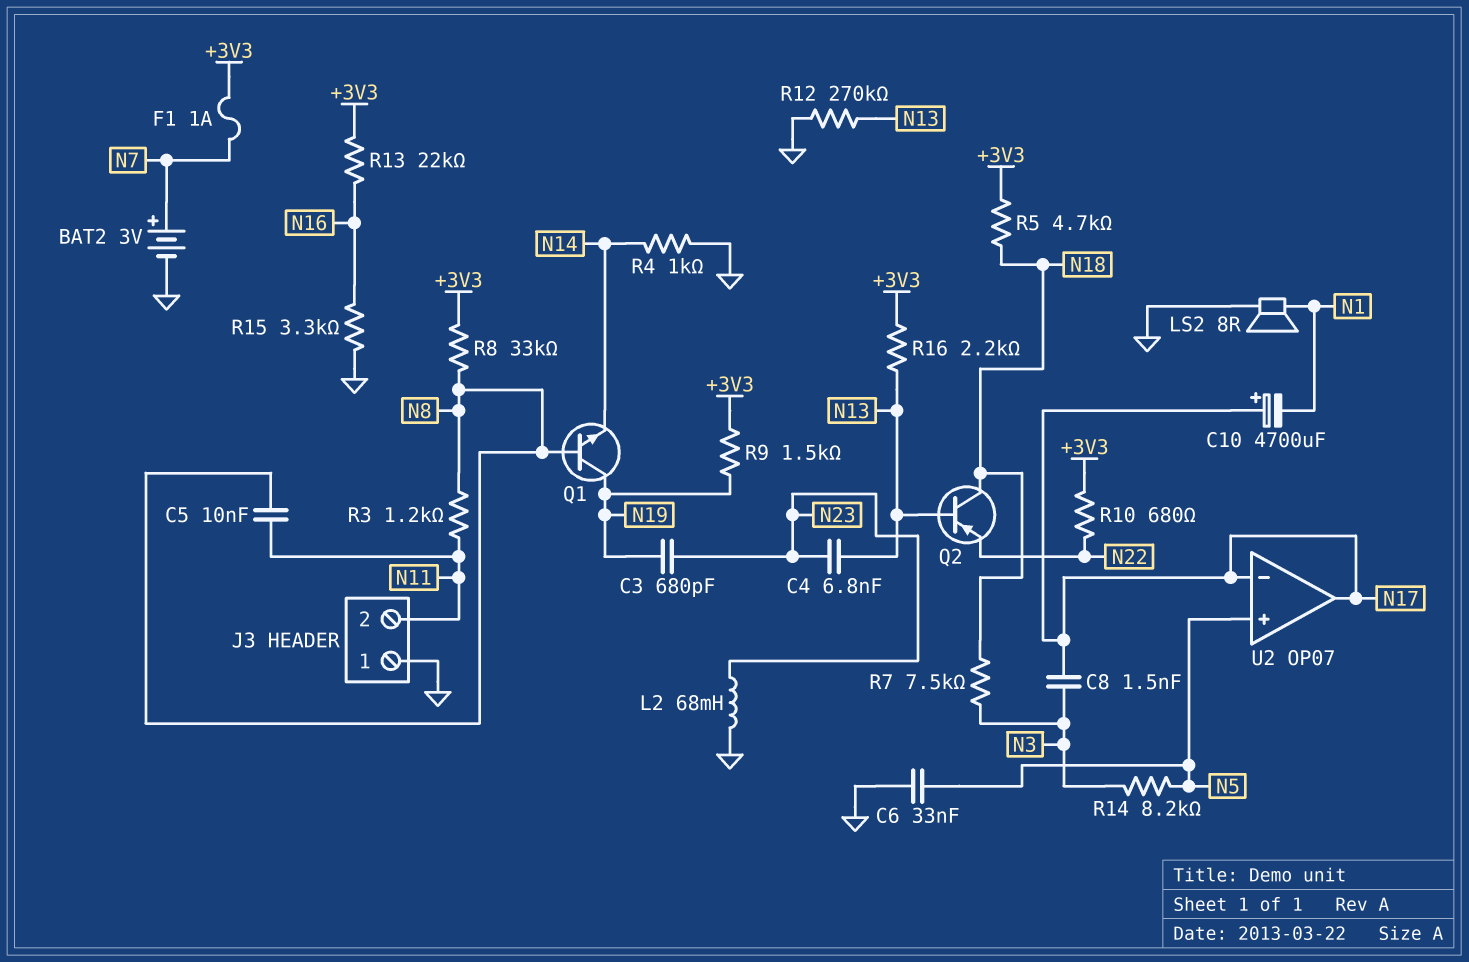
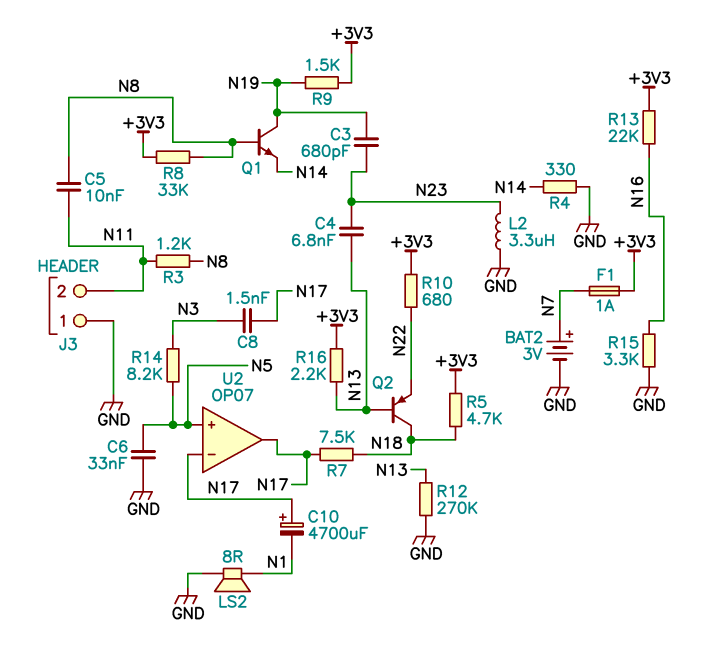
L2: 68mH (GND, N23) -> 3.3uH (GND, N23)
R4: 1k (GND, N14) -> 330 (GND, N14)
R7: 7.5k (N3, N18) -> 7.5k (N17, N18)

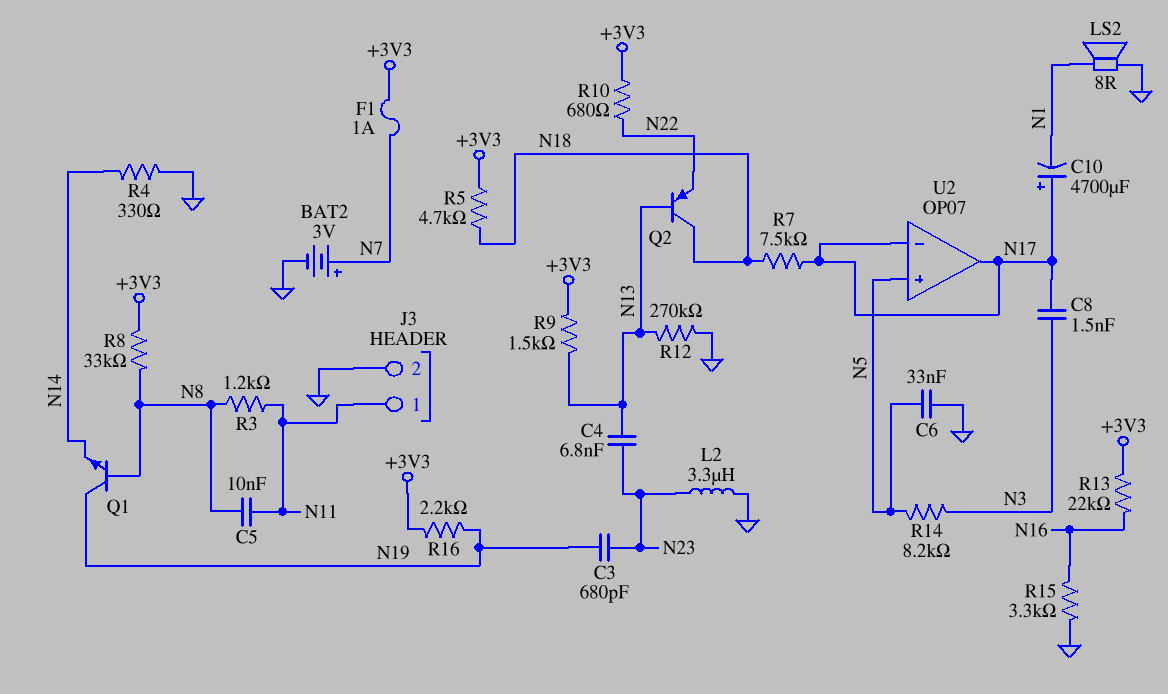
J3 pin 1: GND -> N11
J3 pin 2: N11 -> GND
R9: 1.5k (+3V3, N19) -> 1.5k (+3V3, N13)
R16: 2.2k (+3V3, N13) -> 2.2k (+3V3, N19)

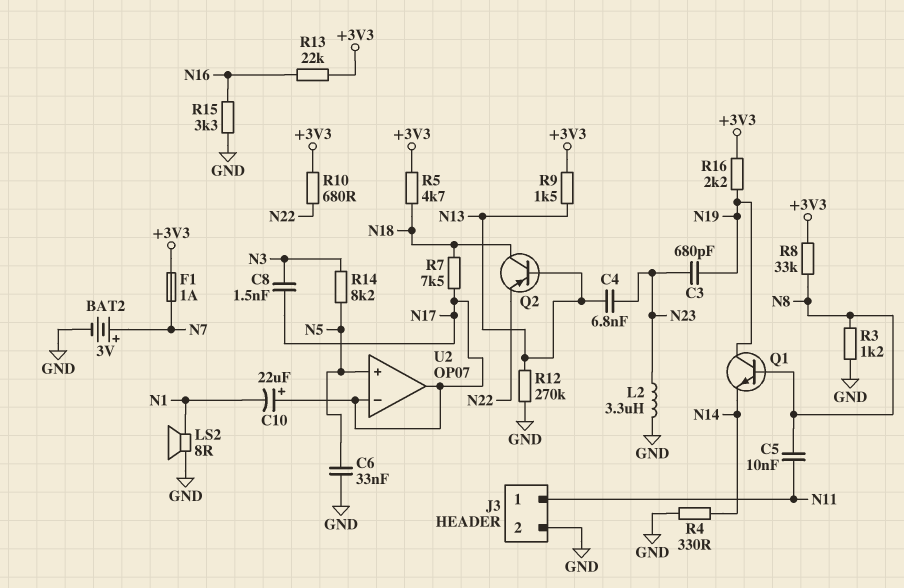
C10: 4700uF (plus N17, minus N1) -> 22uF (plus N17, minus N1)
R3: 1.2k (N8, N11) -> 1.2k (GND, N8)

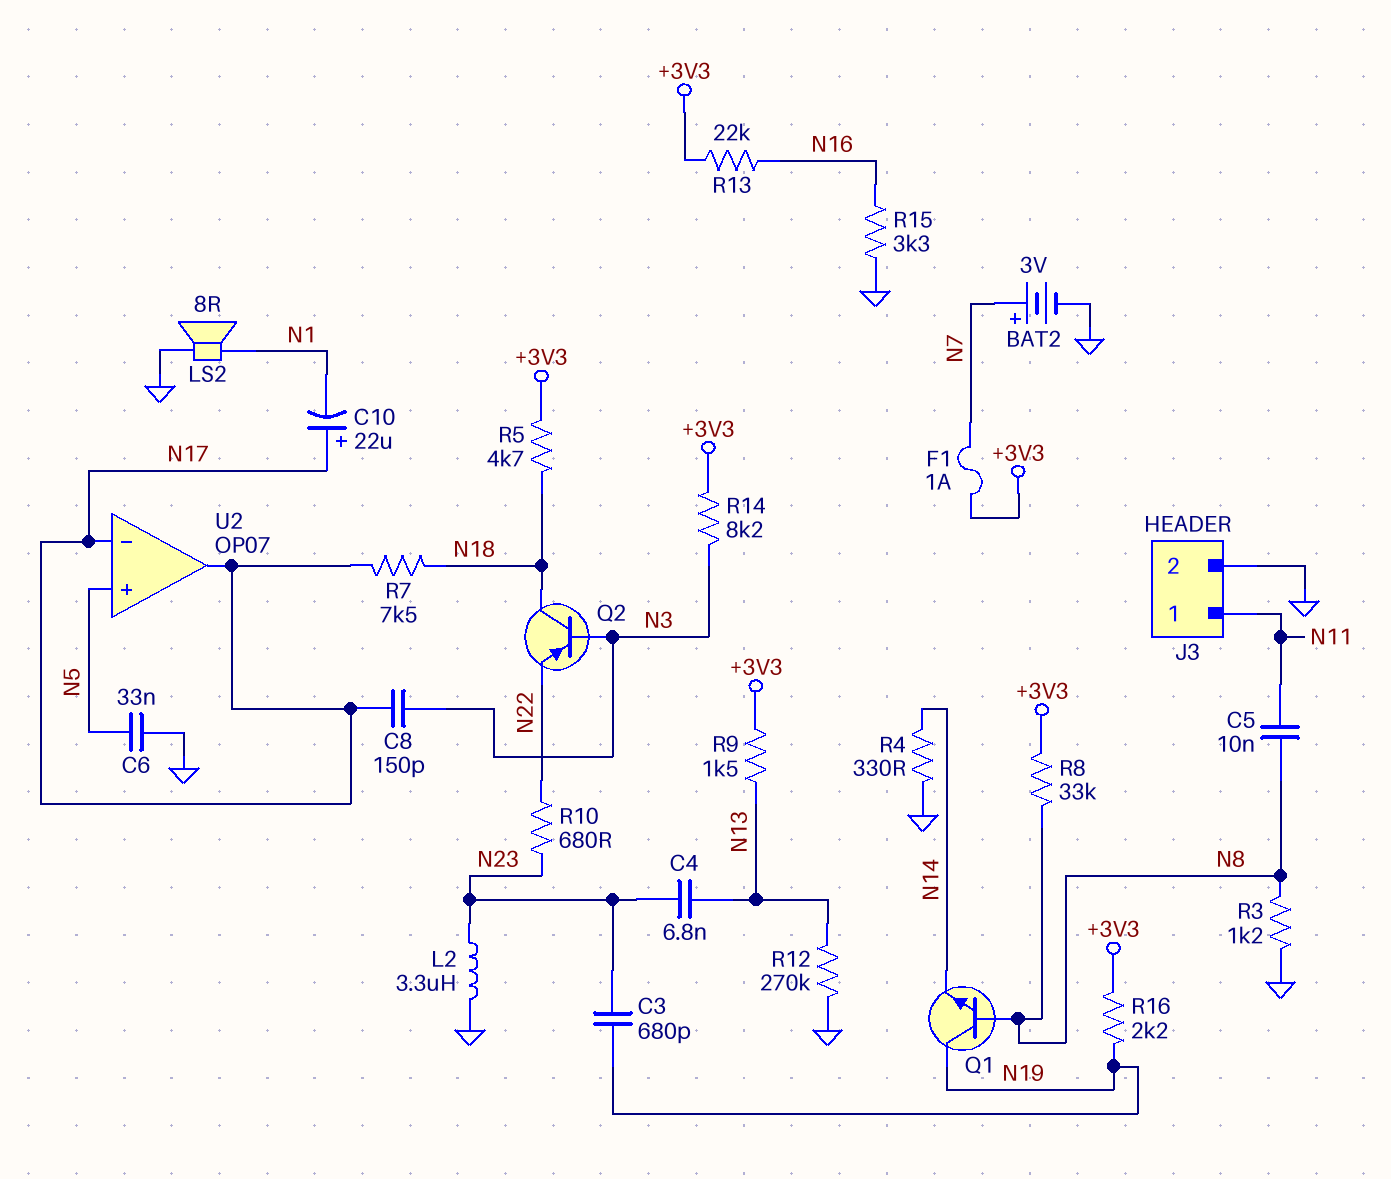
C8: 1.5nF (N3, N17) -> 150pF (N3, N17)
Q2: PNP (B N13, C N18, E N22) -> PNP (B N3, C N18, E N22)
R10: 680 (+3V3, N22) -> 680 (N22, N23)
R14: 8.2k (N3, N5) -> 8.2k (+3V3, N3)

